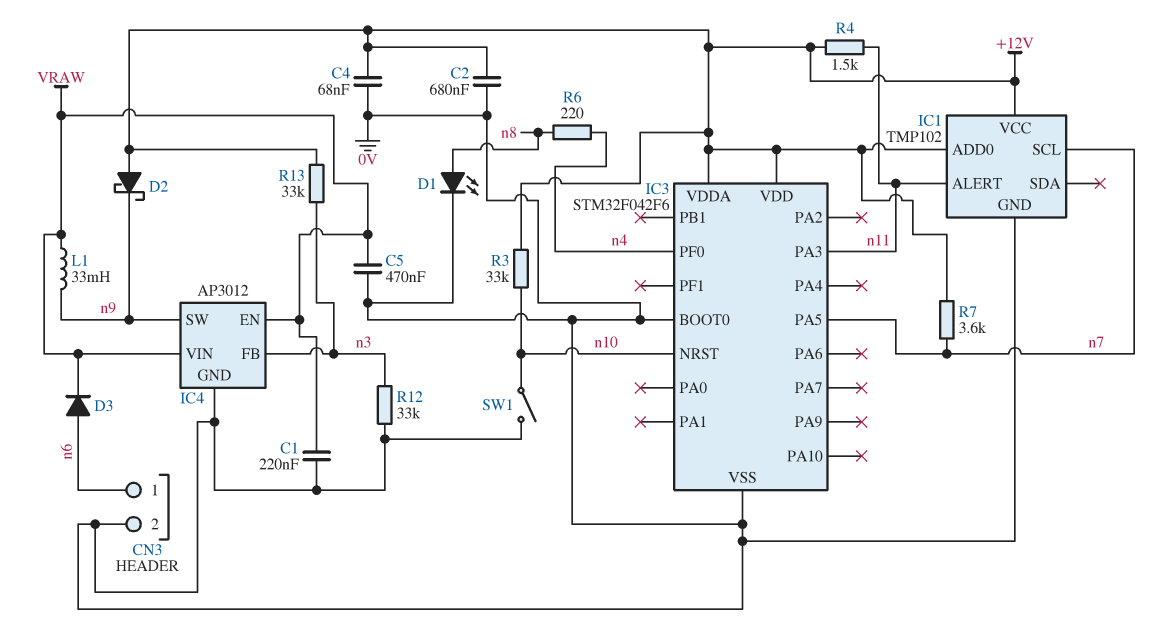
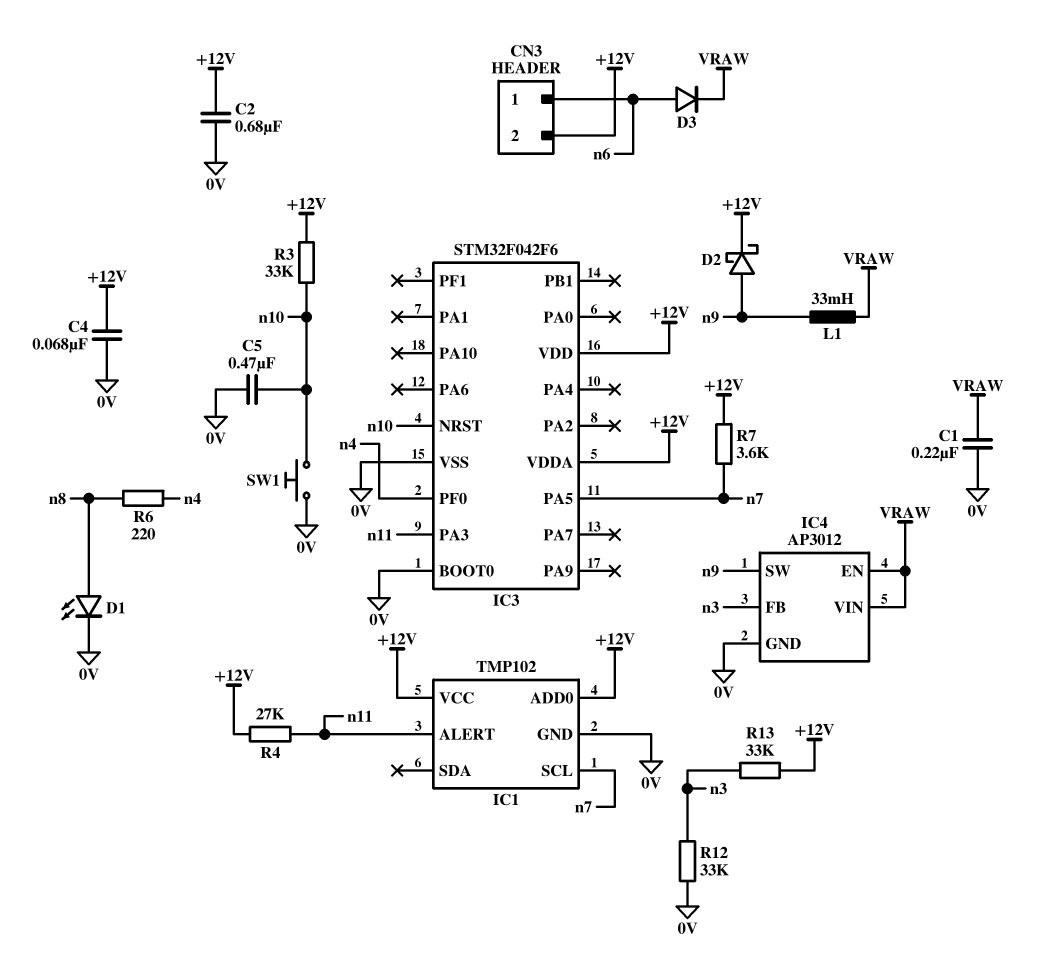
C5: 470nF (0V, VRAW) -> 470nF (0V, n10)
CN3 pin 2: 0V -> +12V
D2: schottky (A +12V, K n9) -> schottky (A n9, K +12V)
R4: 1.5k (+12V, n11) -> 27k (+12V, n11)
SW1: switch (0V, n10) -> button (0V, n10)

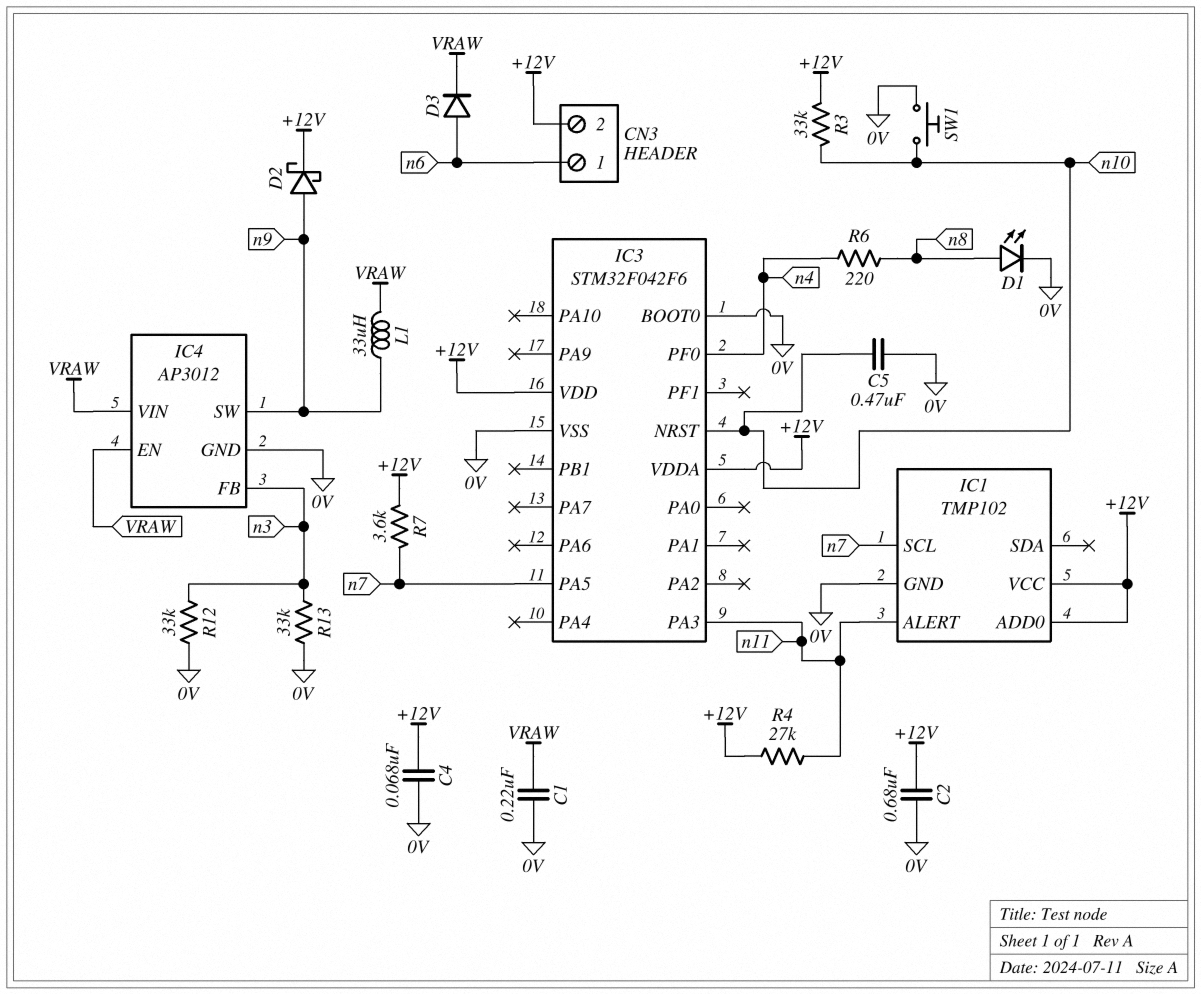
L1: 33mH (VRAW, n9) -> 33uH (VRAW, n9)
R13: 33k (+12V, n3) -> 33k (0V, n3)

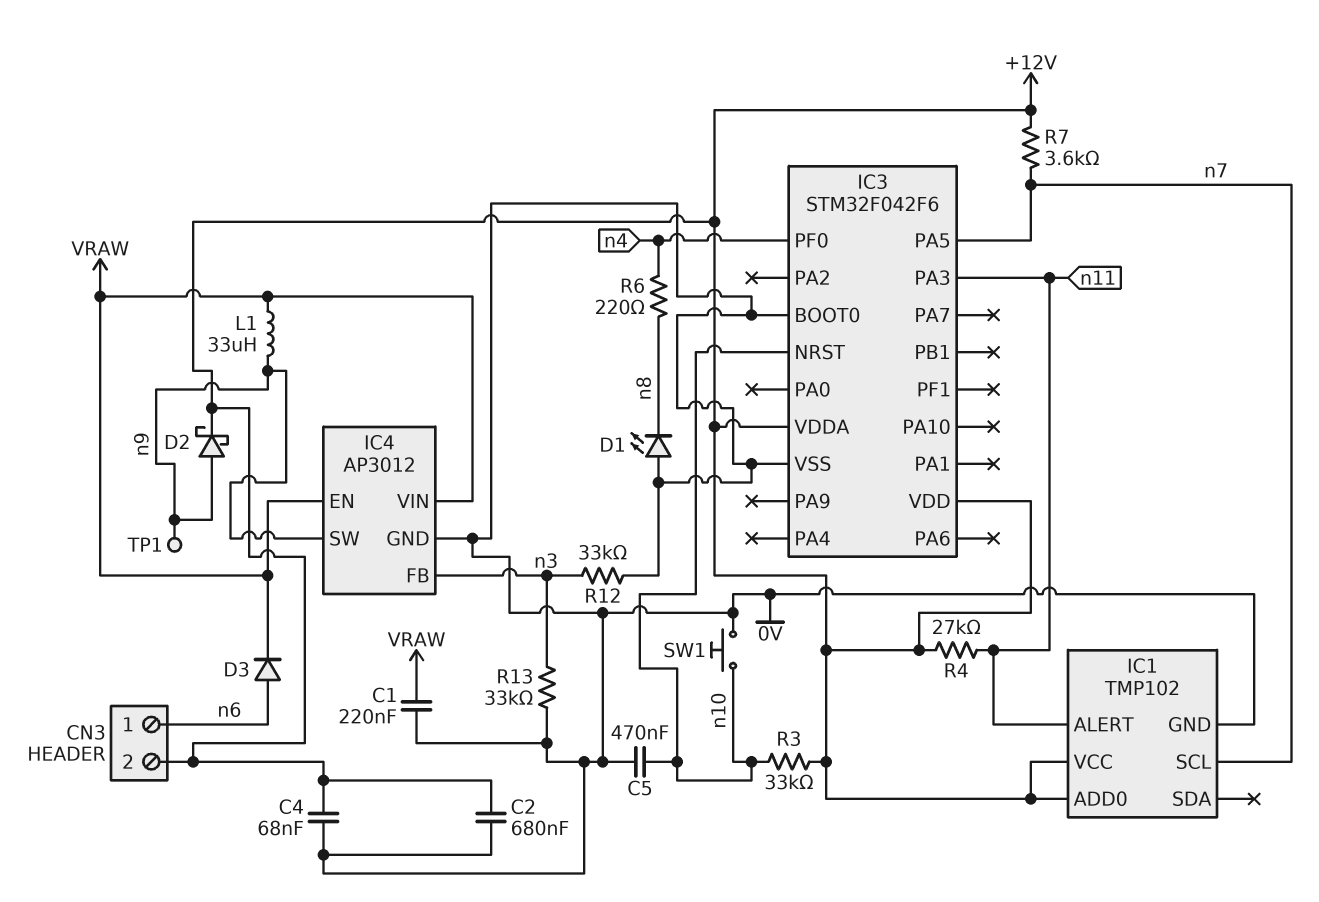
D1: LED (A n8, K 0V) -> LED (A 0V, K n8)
TP1: none -> test point (n9)

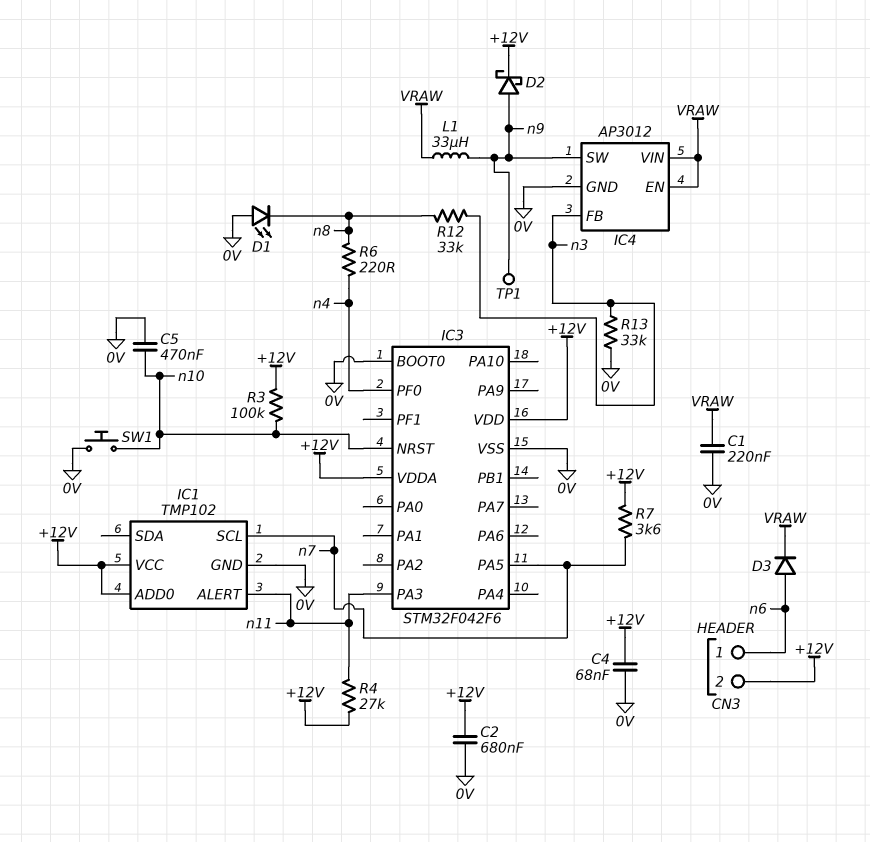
R3: 33k (+12V, n10) -> 100k (+12V, n10)
R12: 33k (0V, n3) -> 33k (n3, n8)

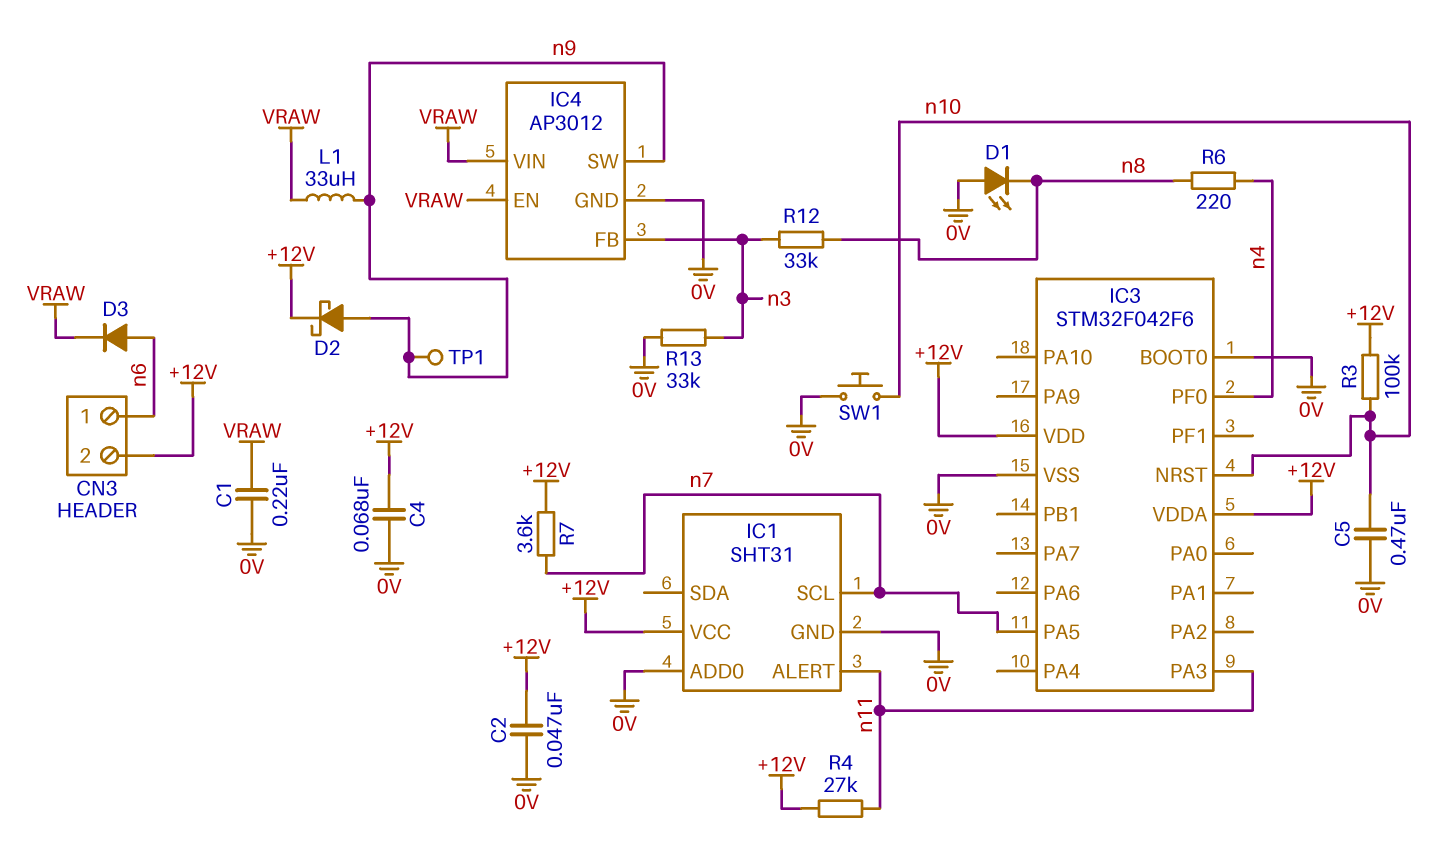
C2: 680nF (+12V, 0V) -> 47nF (+12V, 0V)
IC1: TMP102 -> SHT31
IC1 pin ADD0: +12V -> 0V

